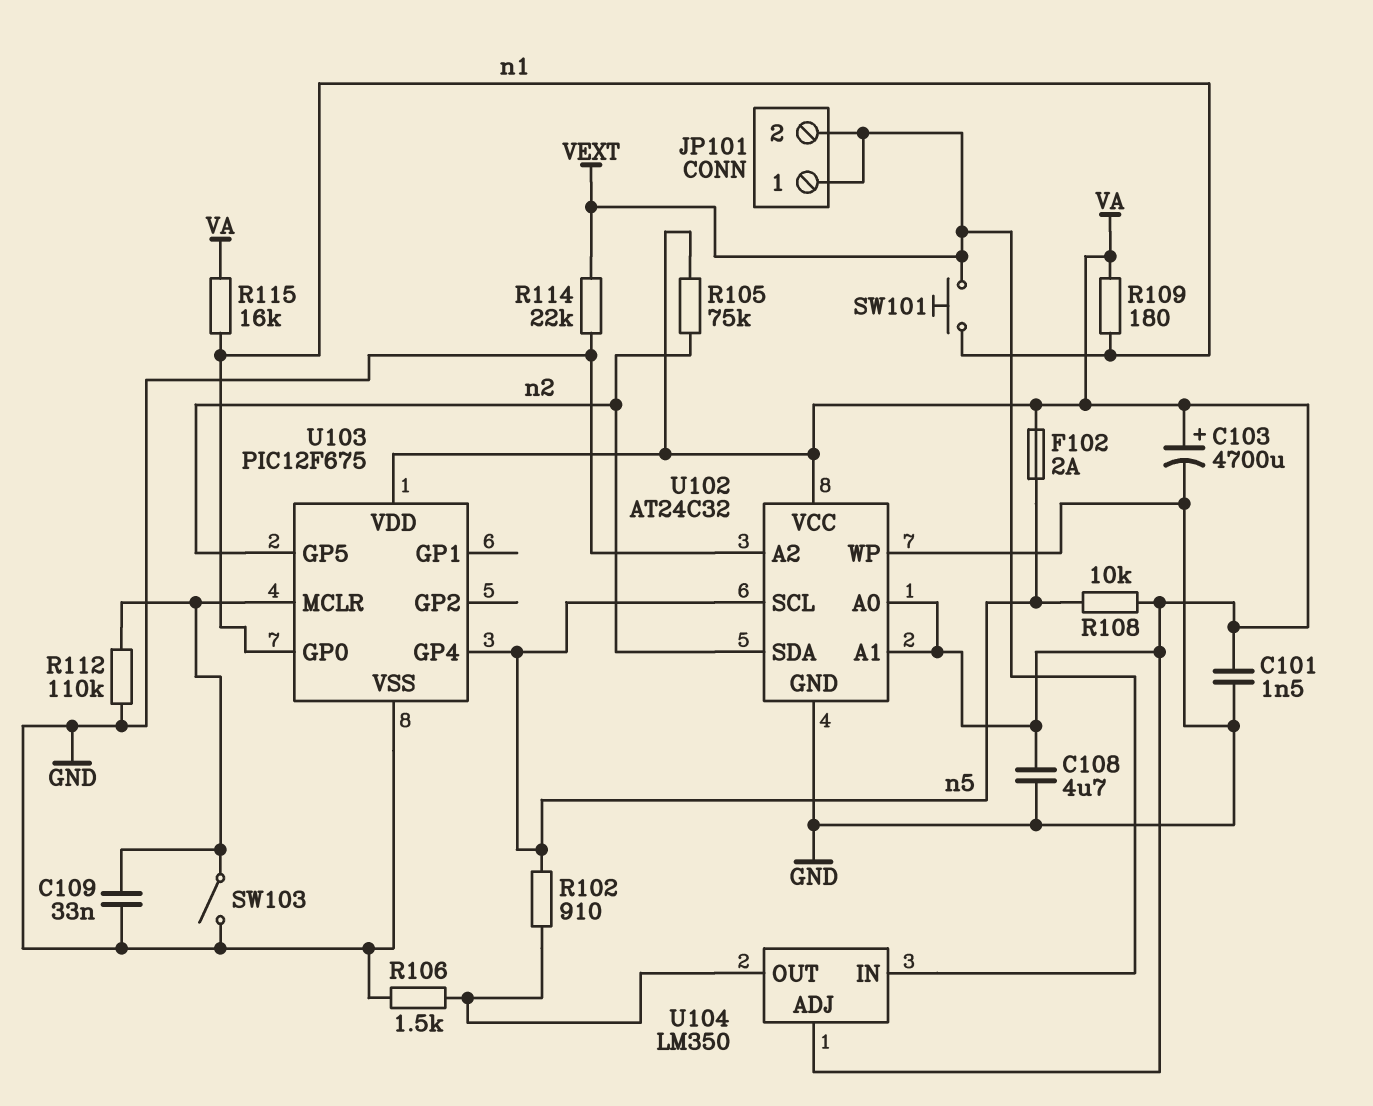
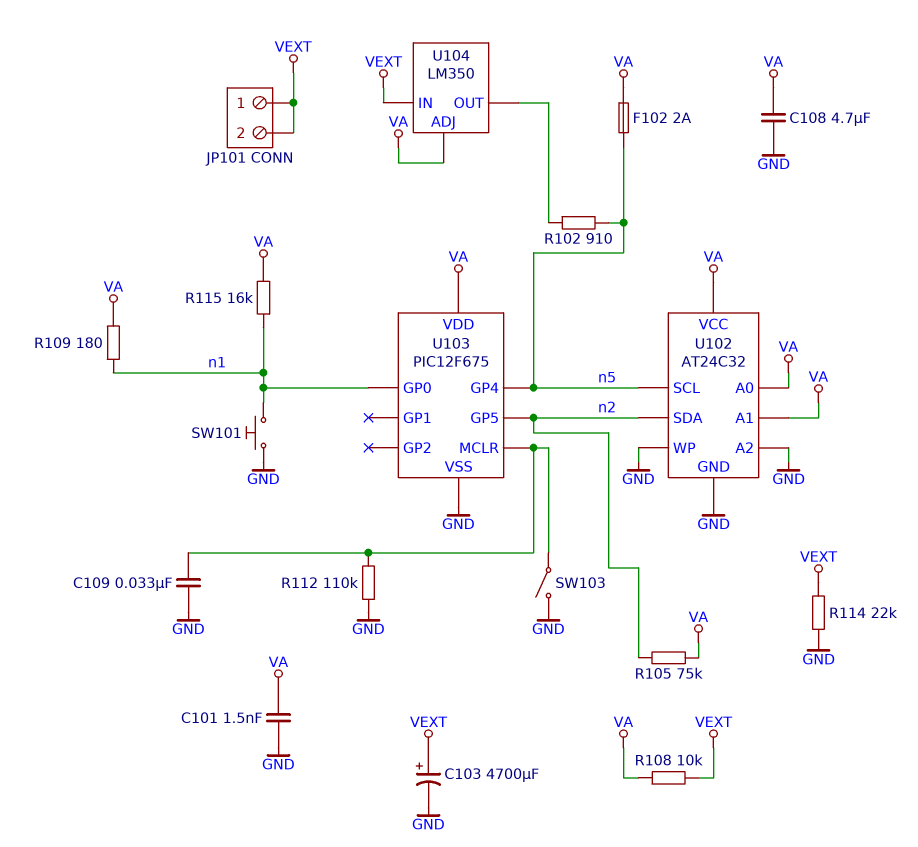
C103: 4700uF (plus VA, minus GND) -> 4700uF (plus VEXT, minus GND)
R106: 1.5k (GND, U104/OUT) -> none
R108: 10k (VA, n5) -> 10k (VA, VEXT)
SW101: button (VEXT, n1) -> button (GND, n1)

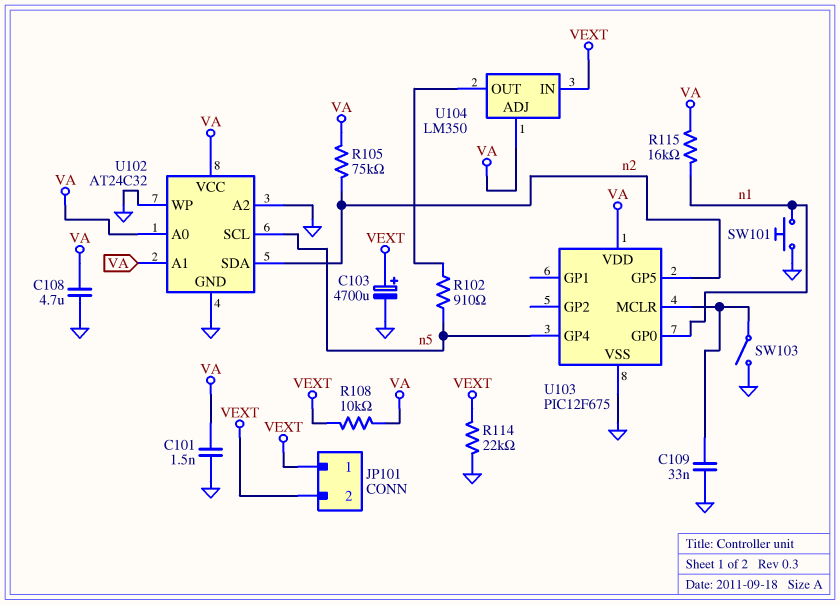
F102: 2A (VA, n5) -> none
R109: 180 (VA, n1) -> none
R112: 110k (GND, U103/MCLR) -> none

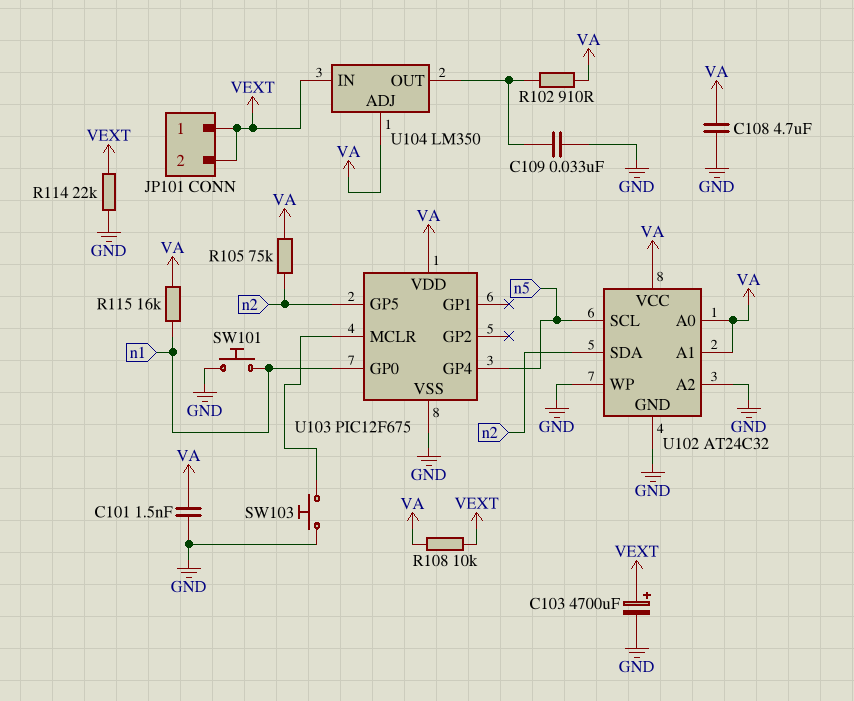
C109: 33nF (GND, U103/MCLR) -> 33nF (GND, U104/OUT)
R102: 910 (U104/OUT, n5) -> 910 (U104/OUT, VA)
SW103: switch (GND, U103/MCLR) -> button (GND, U103/MCLR)

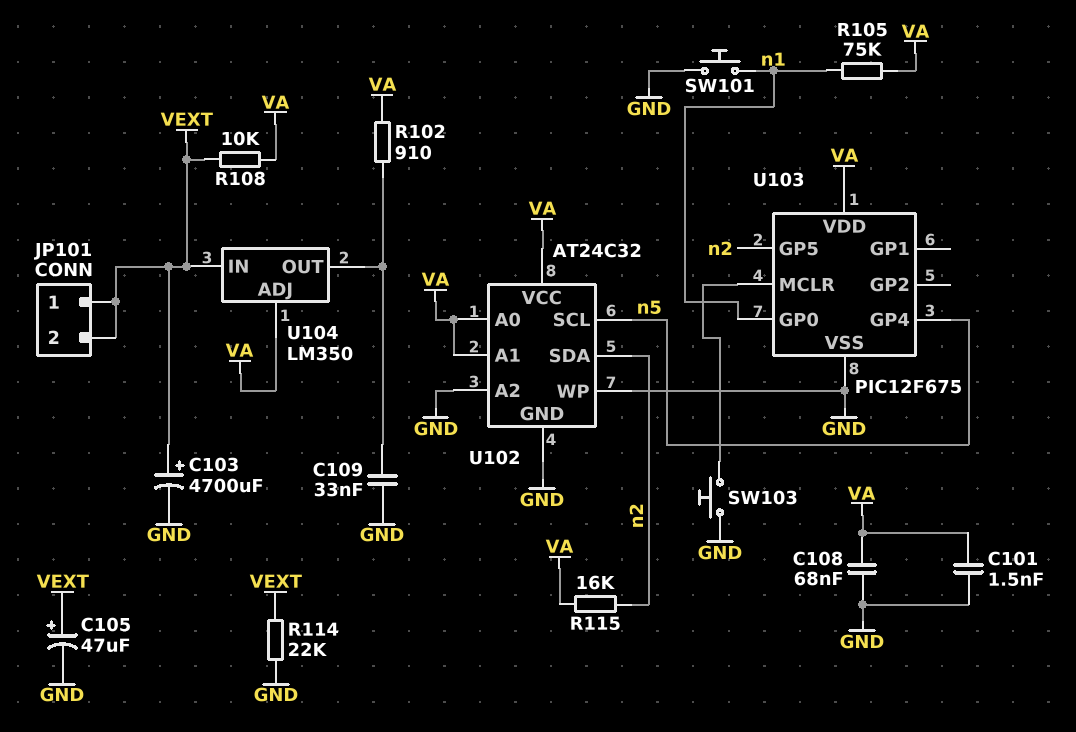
C105: none -> 47uF (plus VEXT, minus GND)
C108: 4.7uF (GND, VA) -> 68nF (GND, VA)
R105: 75k (VA, n2) -> 75k (VA, n1)
R115: 16k (VA, n1) -> 16k (VA, n2)

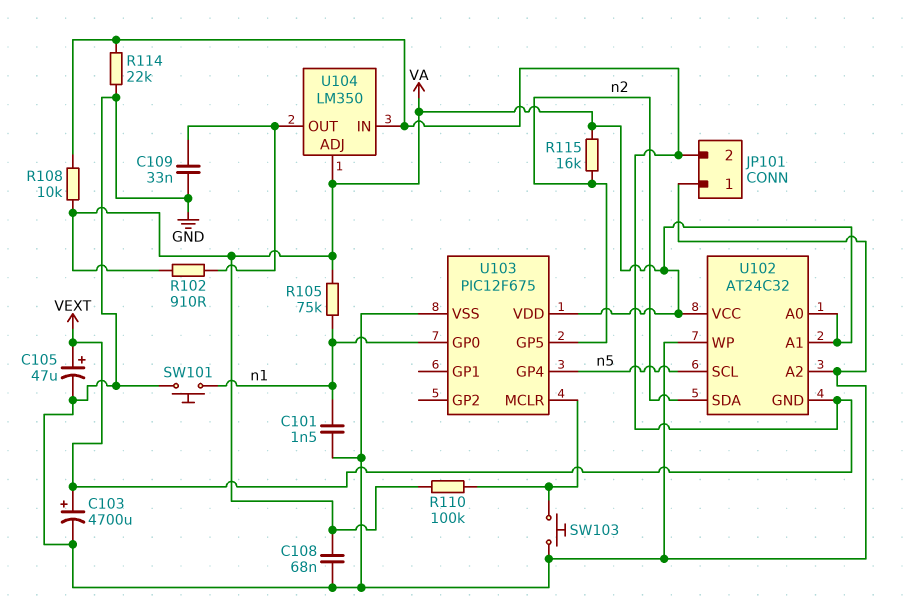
C101: 1.5nF (GND, VA) -> 1.5nF (GND, n1)
JP101 pin 1: VEXT -> GND
R110: none -> 100k (U103/MCLR, VA)
U102 pin GND: GND -> VEXT

